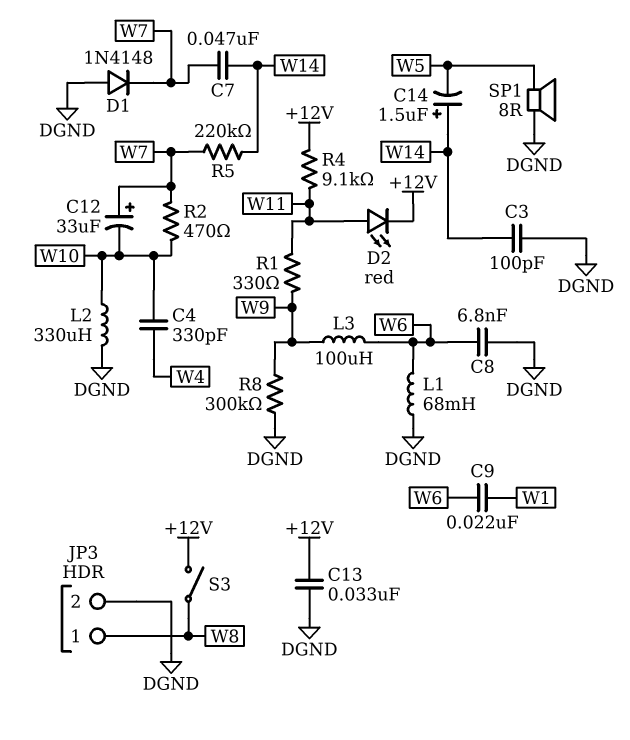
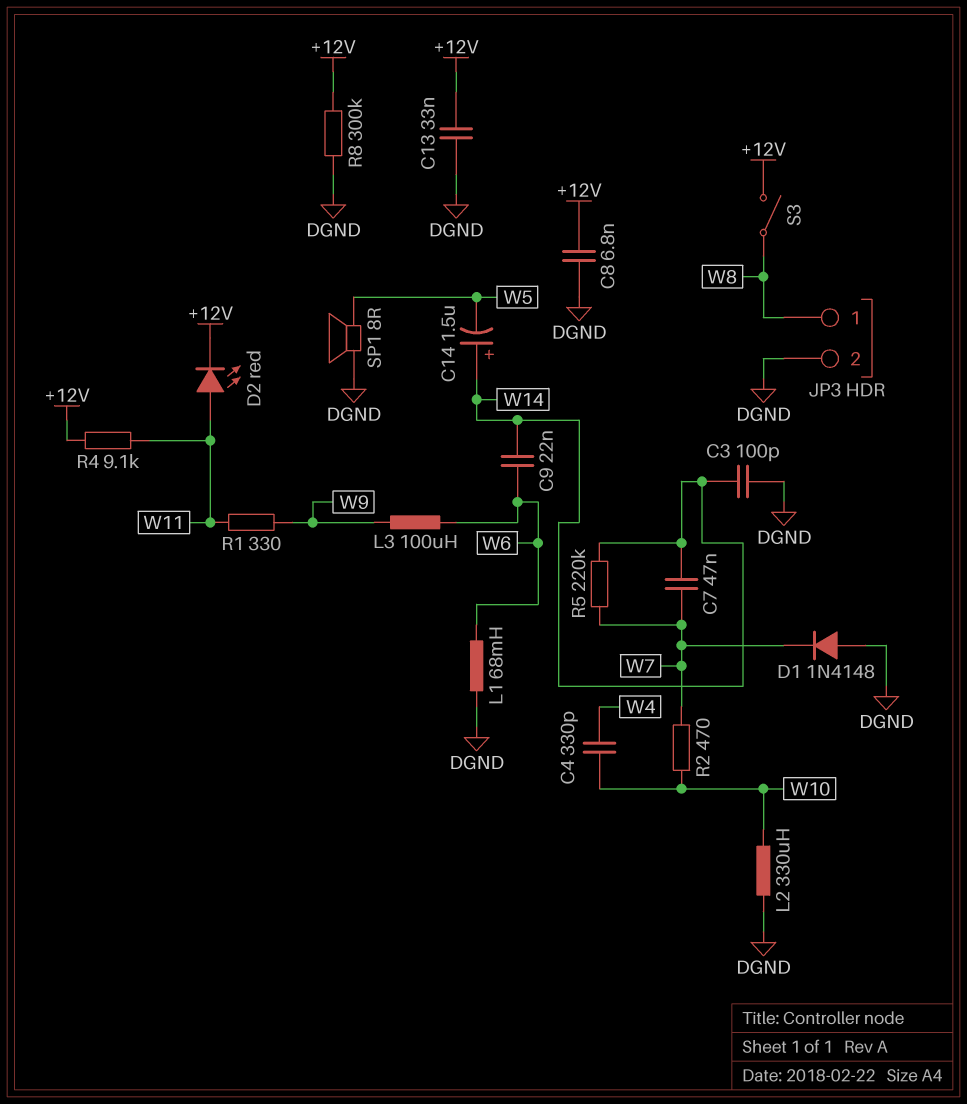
C8: 6.8nF (DGND, W6) -> 6.8nF (+12V, DGND)
C9: 22nF (W1, W6) -> 22nF (W6, W14)
C12: 33uF (plus W7, minus W10) -> none
R8: 300k (DGND, W9) -> 300k (+12V, DGND)

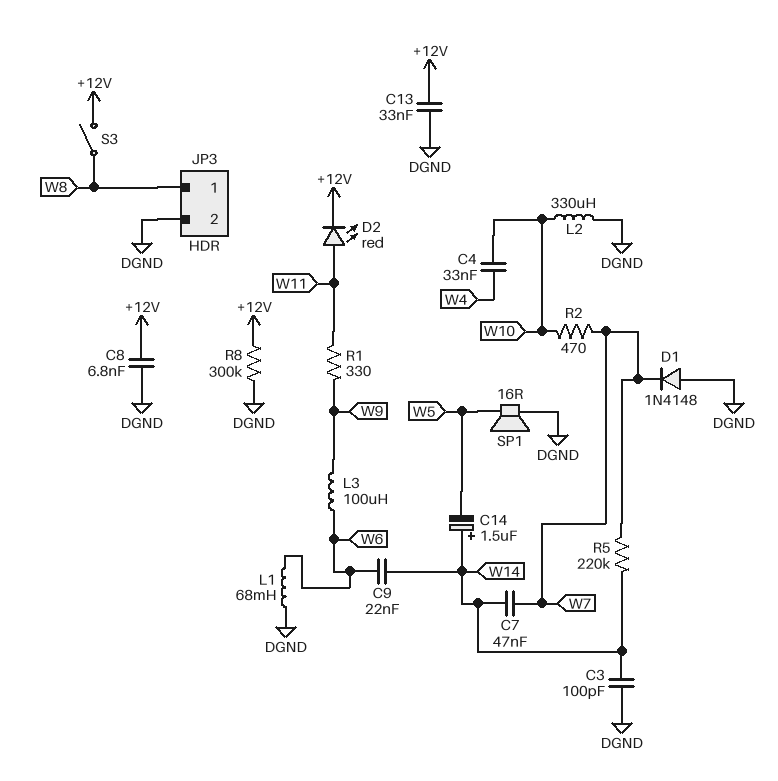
C4: 330pF (W4, W10) -> 33nF (W4, W10)
R4: 9.1k (+12V, W11) -> none
SP1: speaker 8R (DGND, W5) -> speaker 16R (DGND, W5)

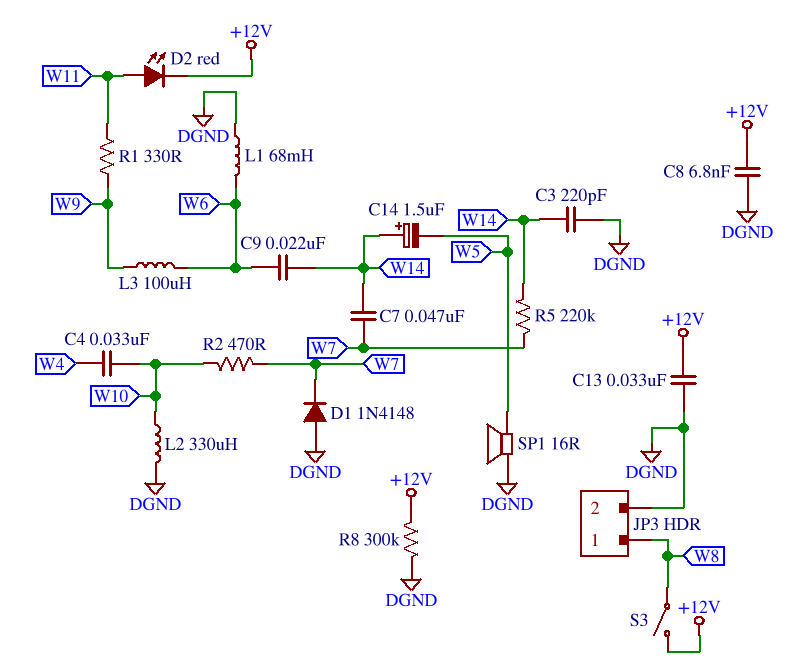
C3: 100pF (DGND, W14) -> 220pF (DGND, W14)

